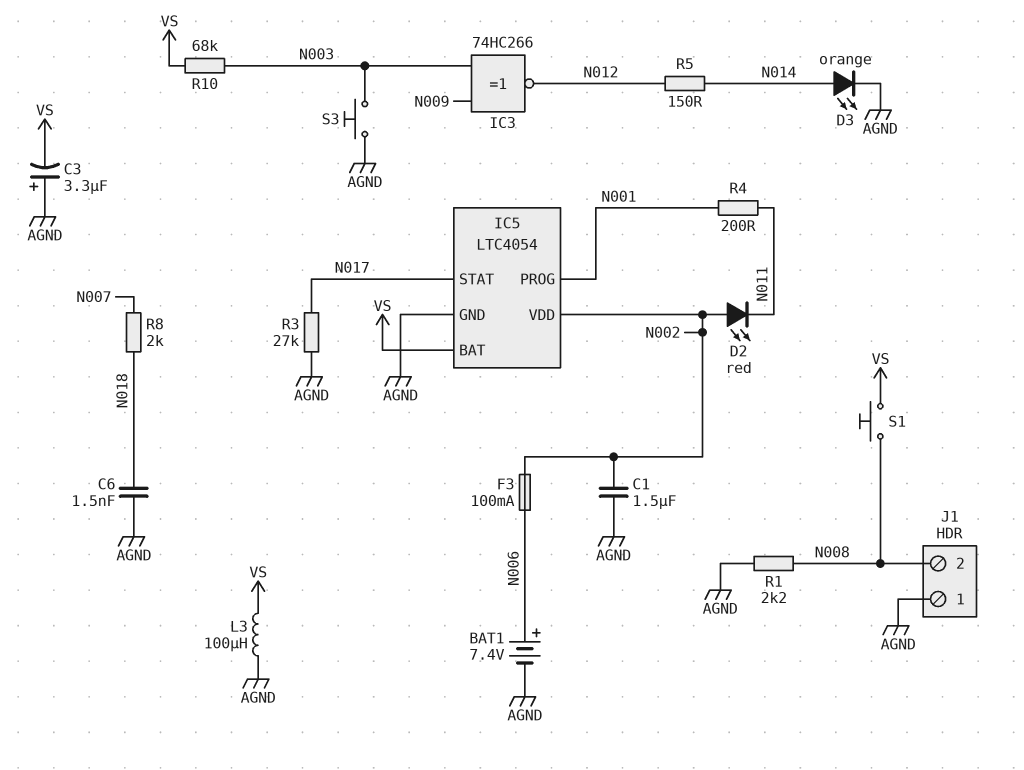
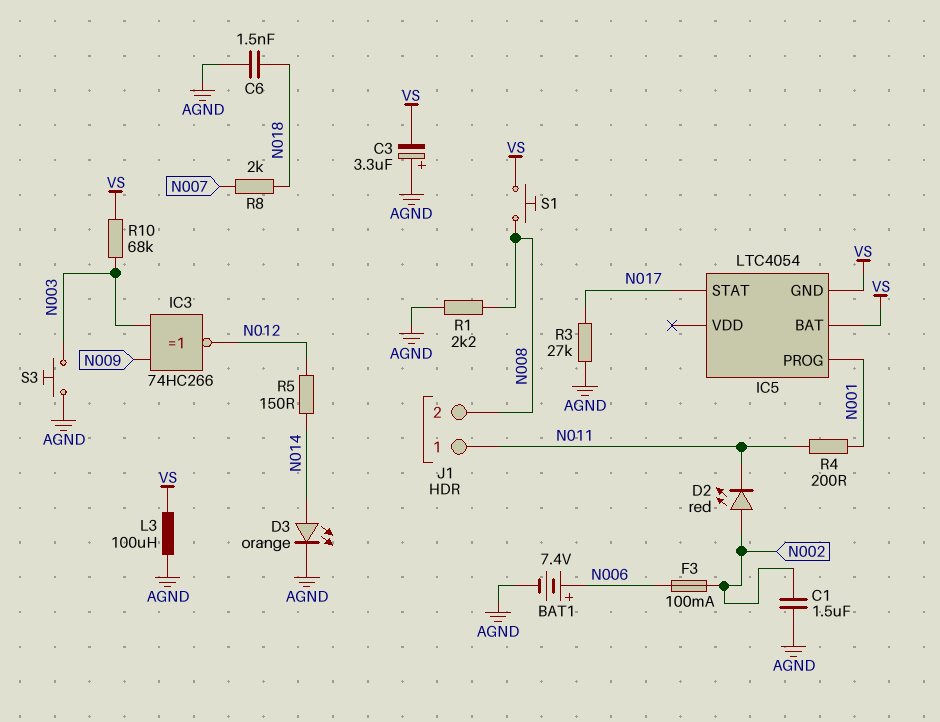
IC5 pin GND: AGND -> VS
IC5 pin VDD: N002 -> none
J1 pin 1: AGND -> N011

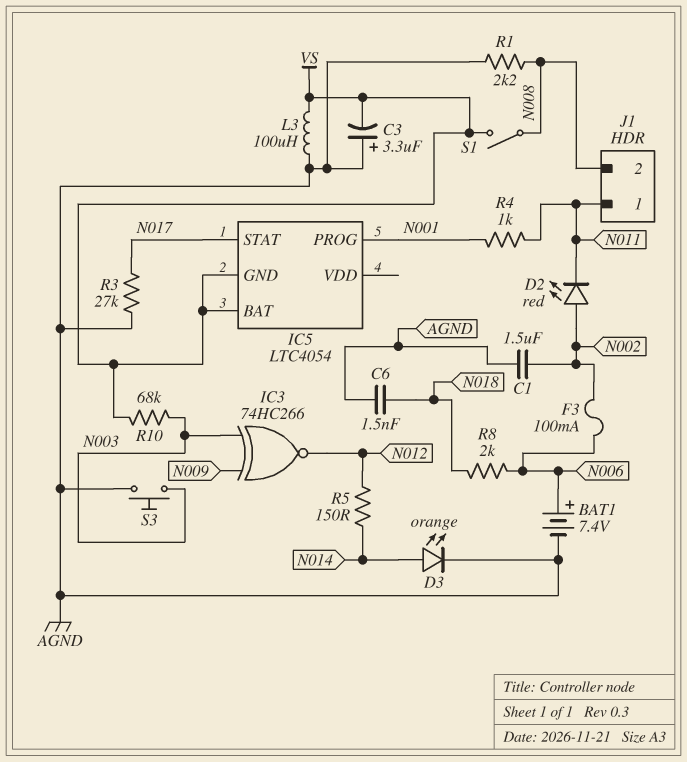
R4: 200 (N001, N011) -> 1k (N001, N011)
R8: 2k (N007, N018) -> 2k (N006, N018)
S1: button (N008, VS) -> switch (N008, VS)

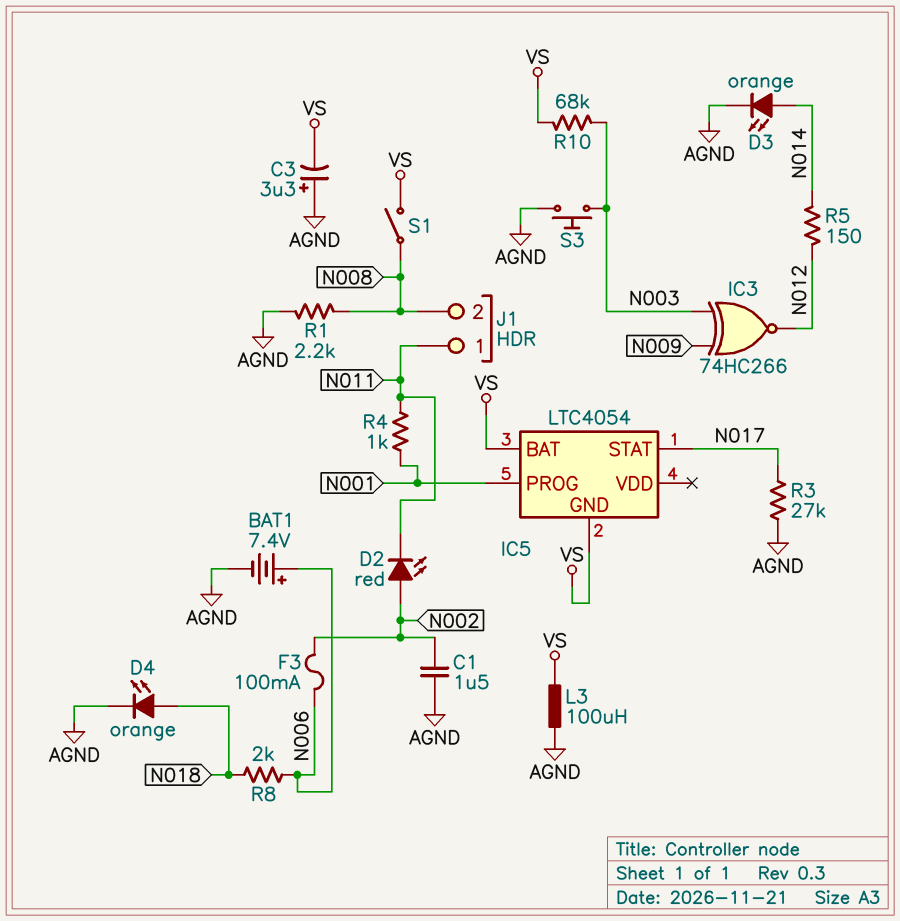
C6: 1.5nF (AGND, N018) -> none
D4: none -> LED orange (A N018, K AGND)

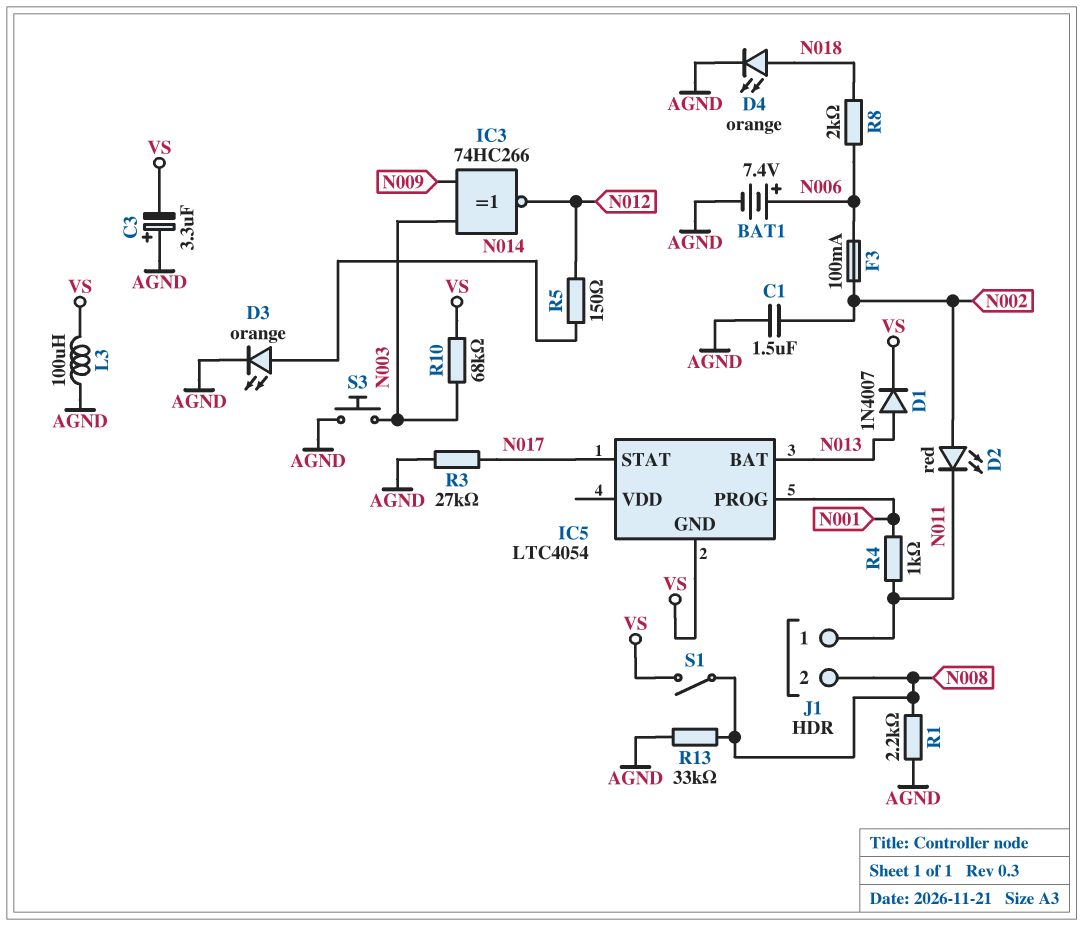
D1: none -> diode 1N4007 (A N013, K VS)
IC5 pin BAT: VS -> N013
R13: none -> 33k (AGND, N008)

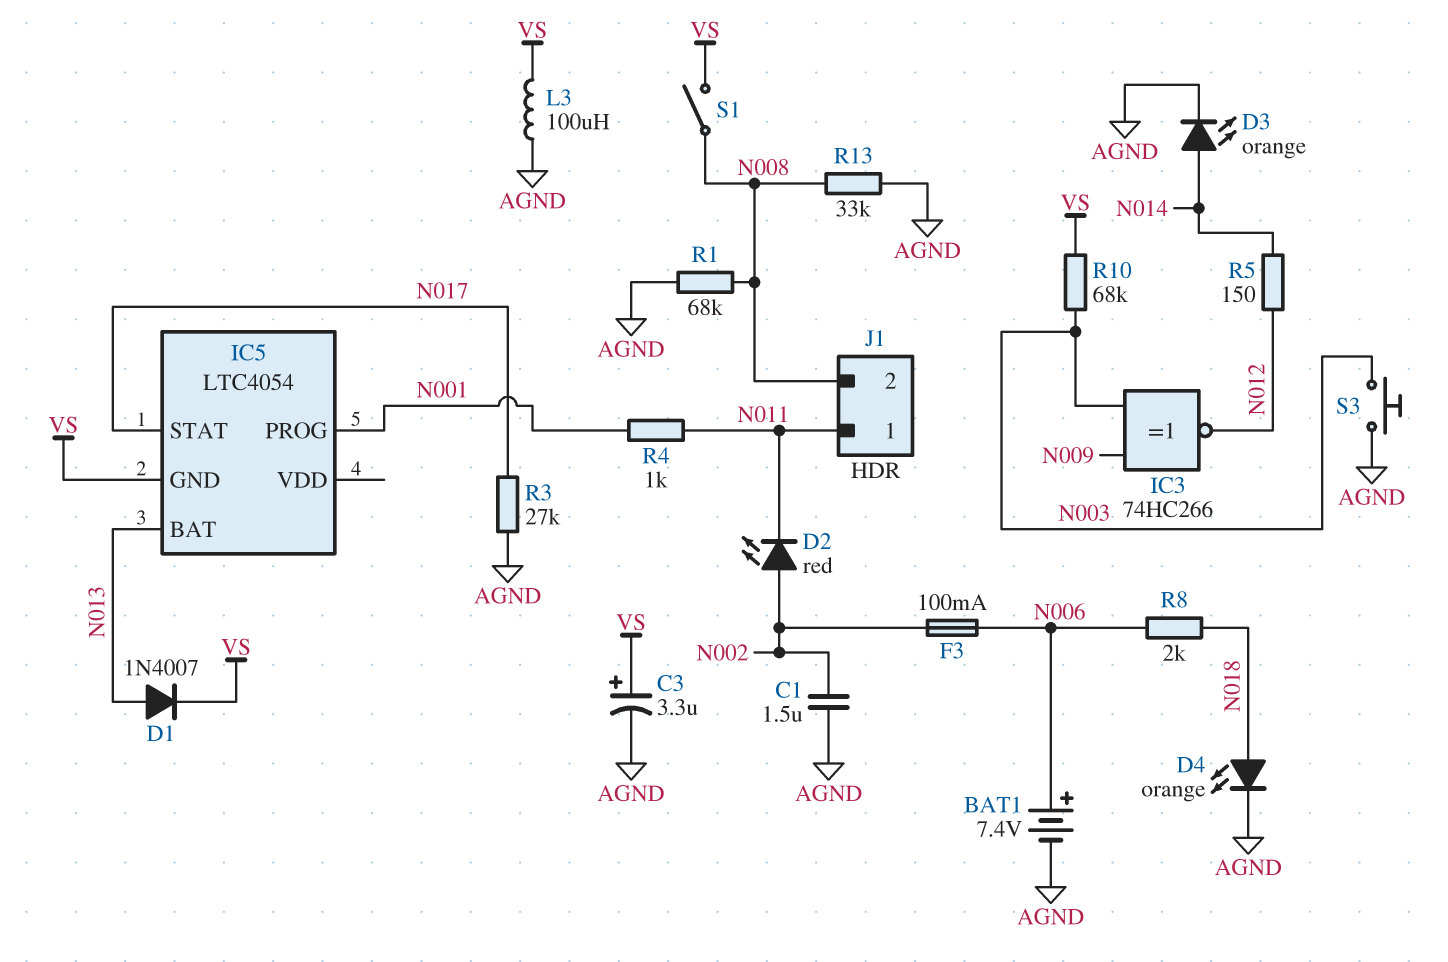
C3: 3.3uF (plus AGND, minus VS) -> 3.3uF (plus VS, minus AGND)
R1: 2.2k (AGND, N008) -> 68k (AGND, N008)

